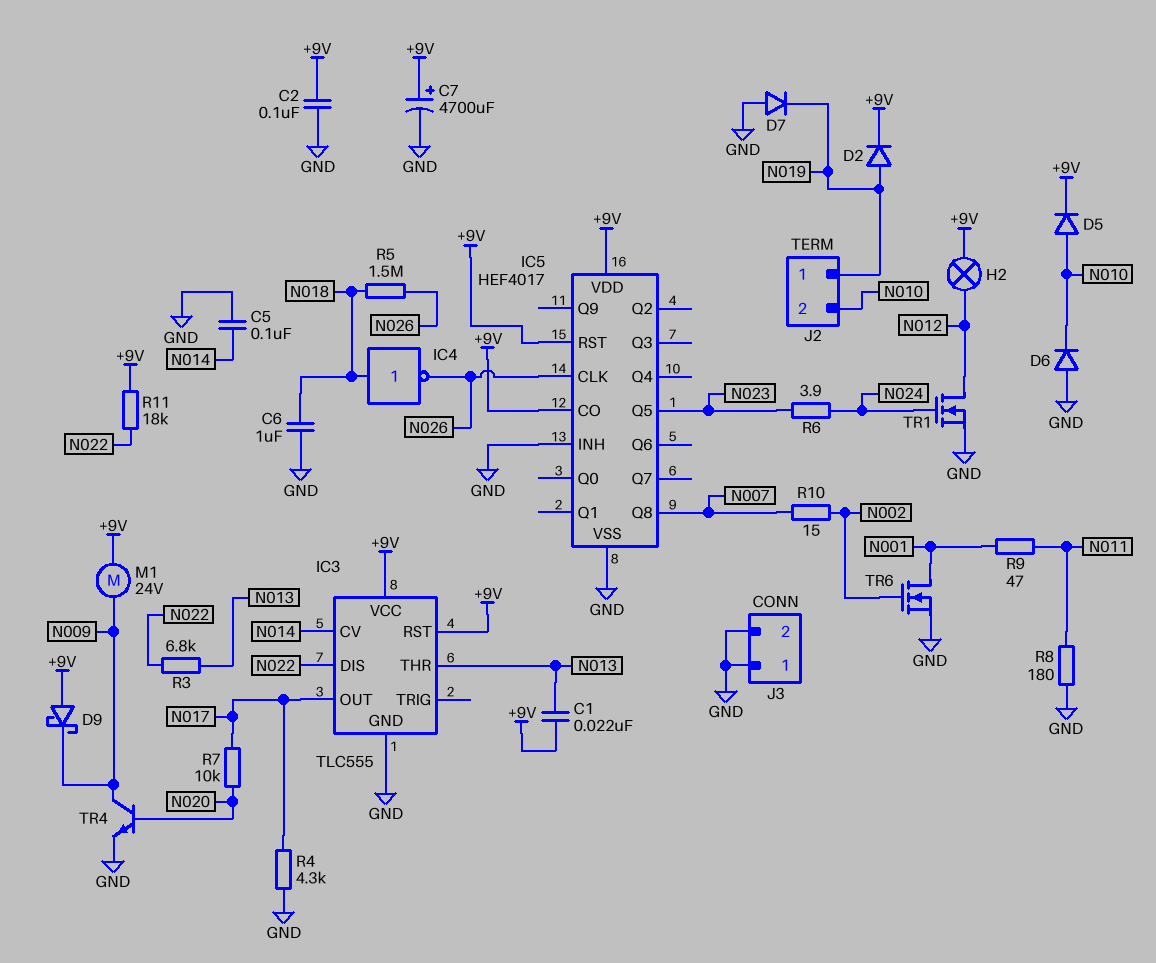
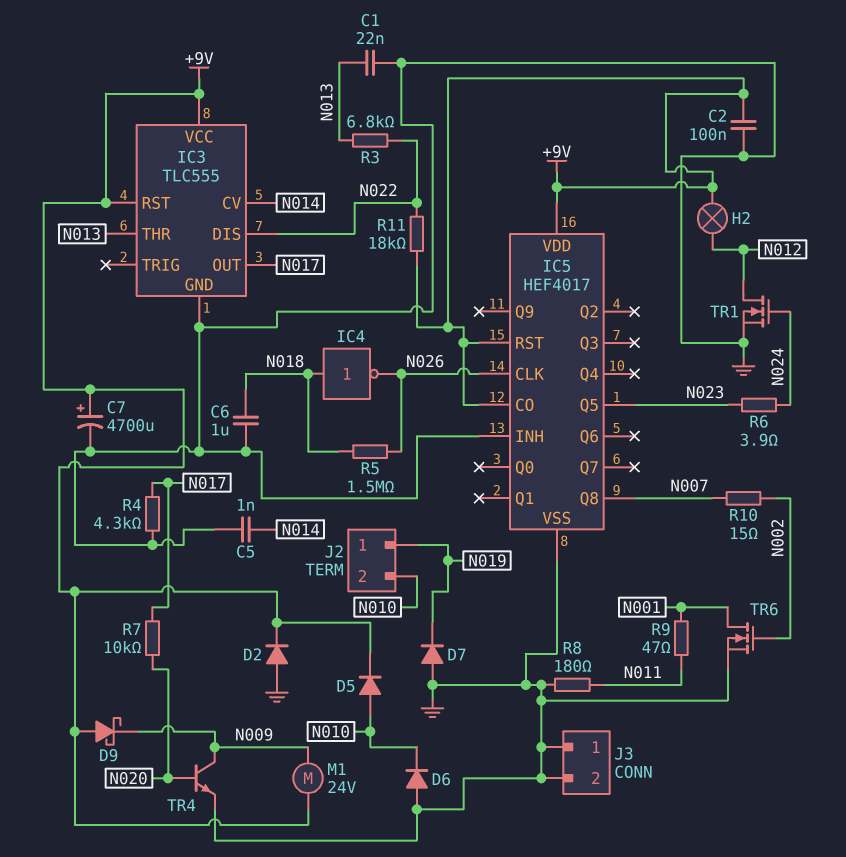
C1: 22nF (+9V, N013) -> 22nF (GND, N013)
C5: 100nF (GND, N014) -> 1nF (GND, N014)
D2: diode (A N019, K +9V) -> diode (A GND, K +9V)

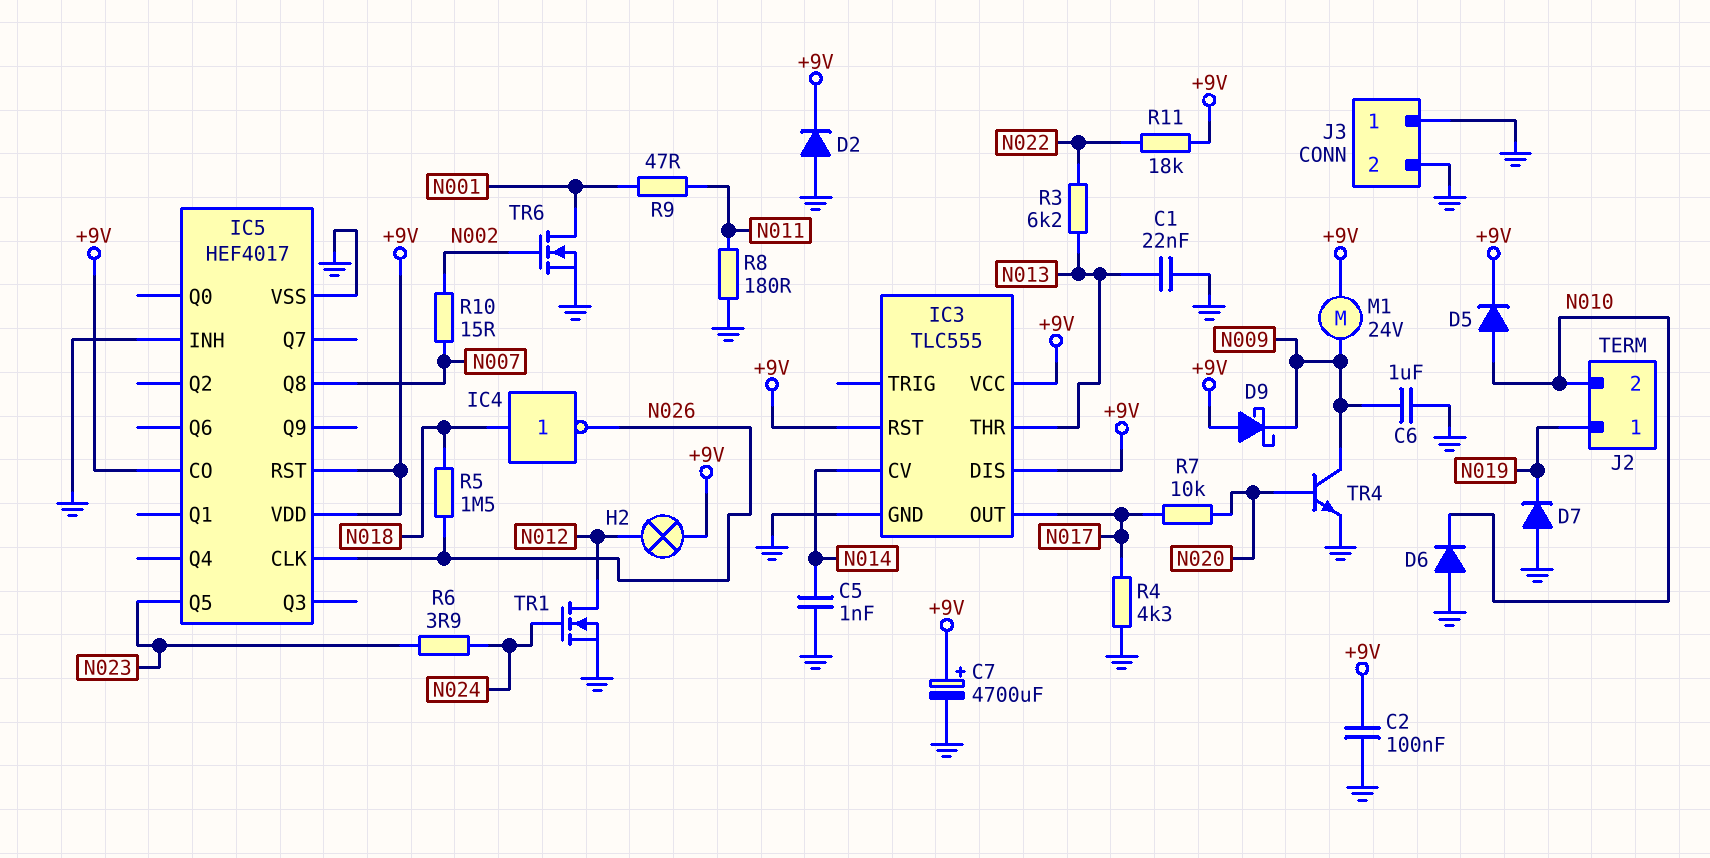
C6: 1uF (GND, N018) -> 1uF (GND, N009)
IC3 pin DIS: N022 -> +9V
R3: 6.8k (N013, N022) -> 6.2k (N013, N022)

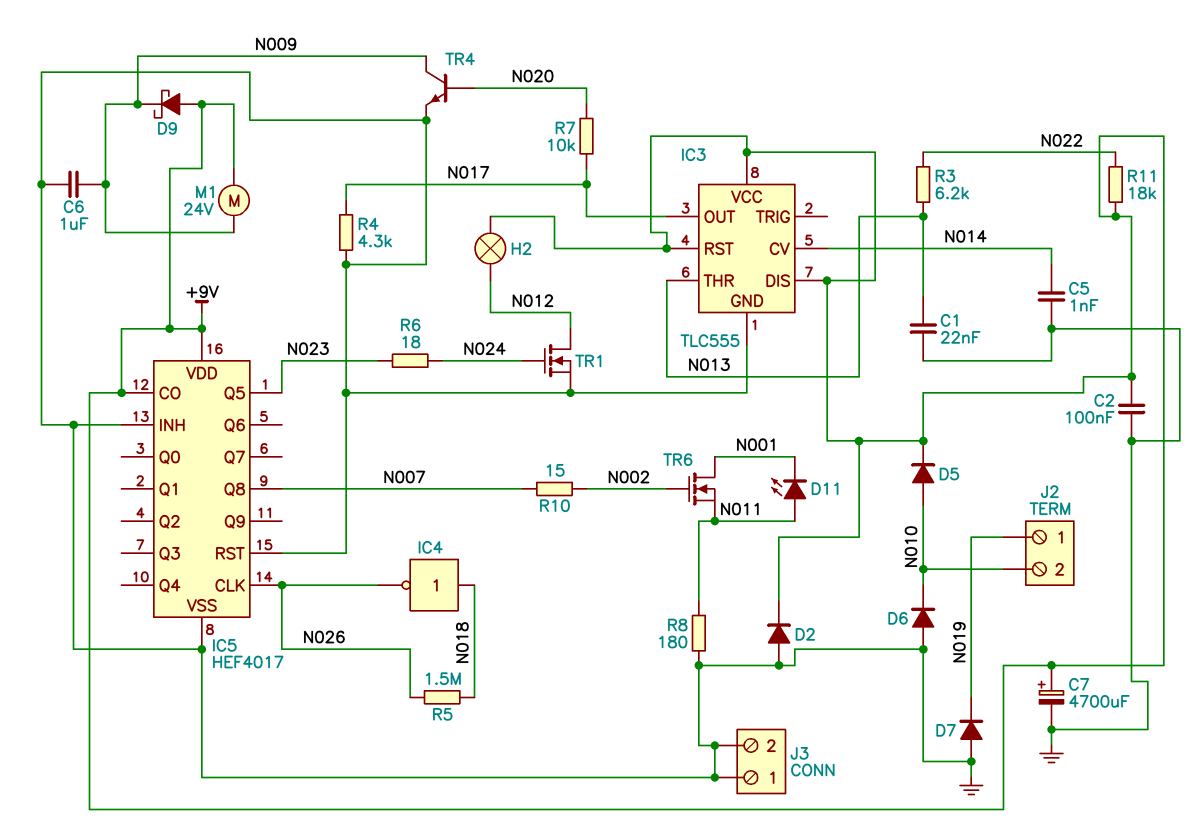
D11: none -> LED (A N011, K N001)
IC5 pin RST: +9V -> GND
R6: 3.9 (N023, N024) -> 18 (N023, N024)
R9: 47 (N001, N011) -> none
TR6: NMOS (G N002, D N001, S GND) -> NMOS (G N002, D N001, S N011)

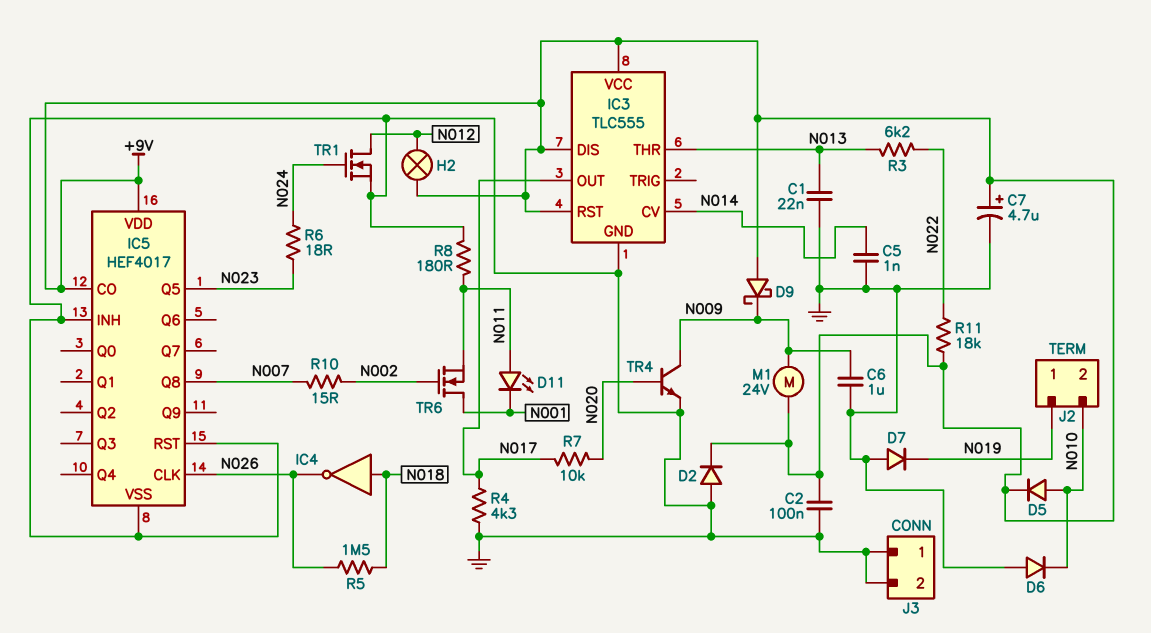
C7: 4700uF (plus +9V, minus GND) -> 4.7uF (plus +9V, minus GND)

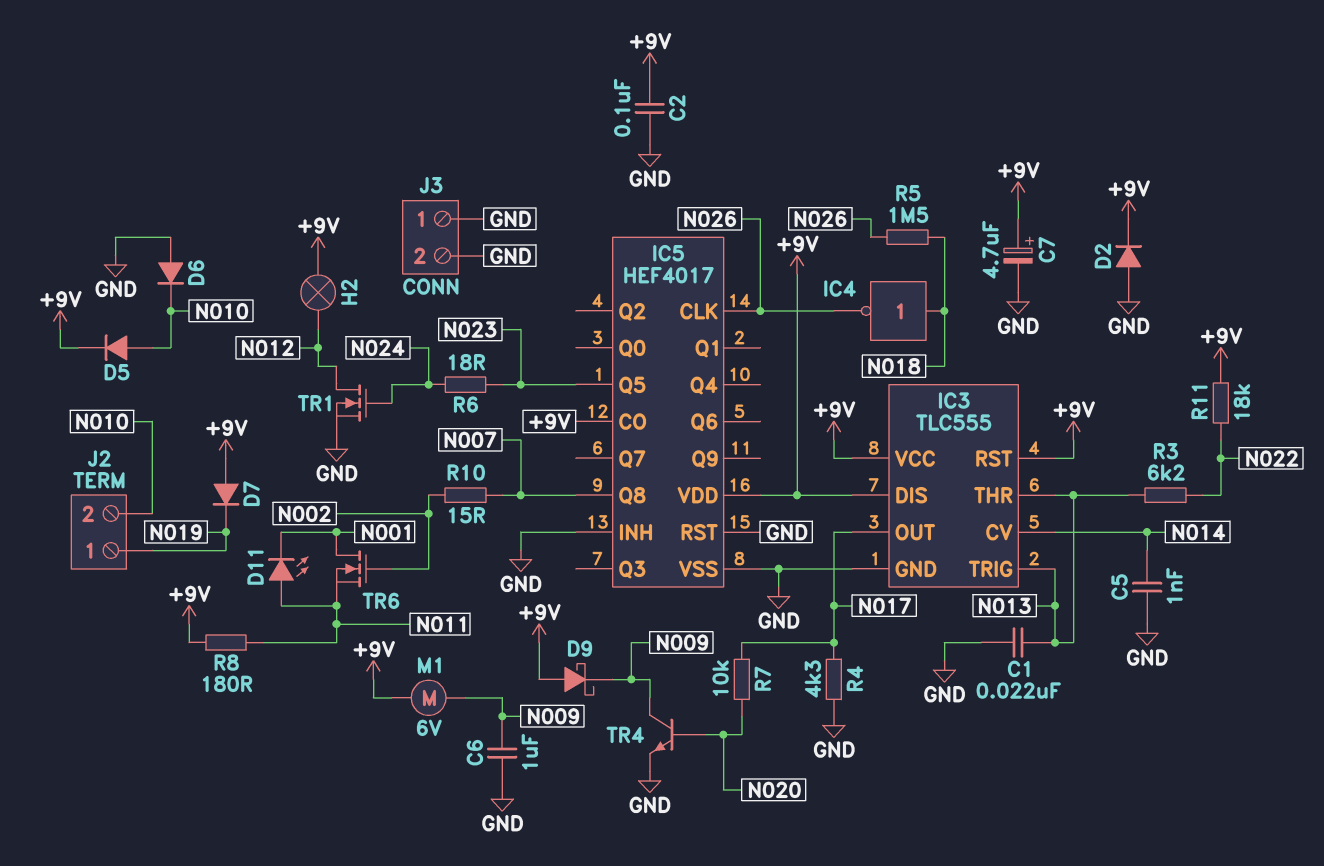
D7: diode (A GND, K N019) -> diode (A +9V, K N019)
IC3 pin TRIG: none -> N013
M1: motor 24V (+9V, N009) -> motor 6V (+9V, N009)
R8: 180 (GND, N011) -> 180 (+9V, N011)

